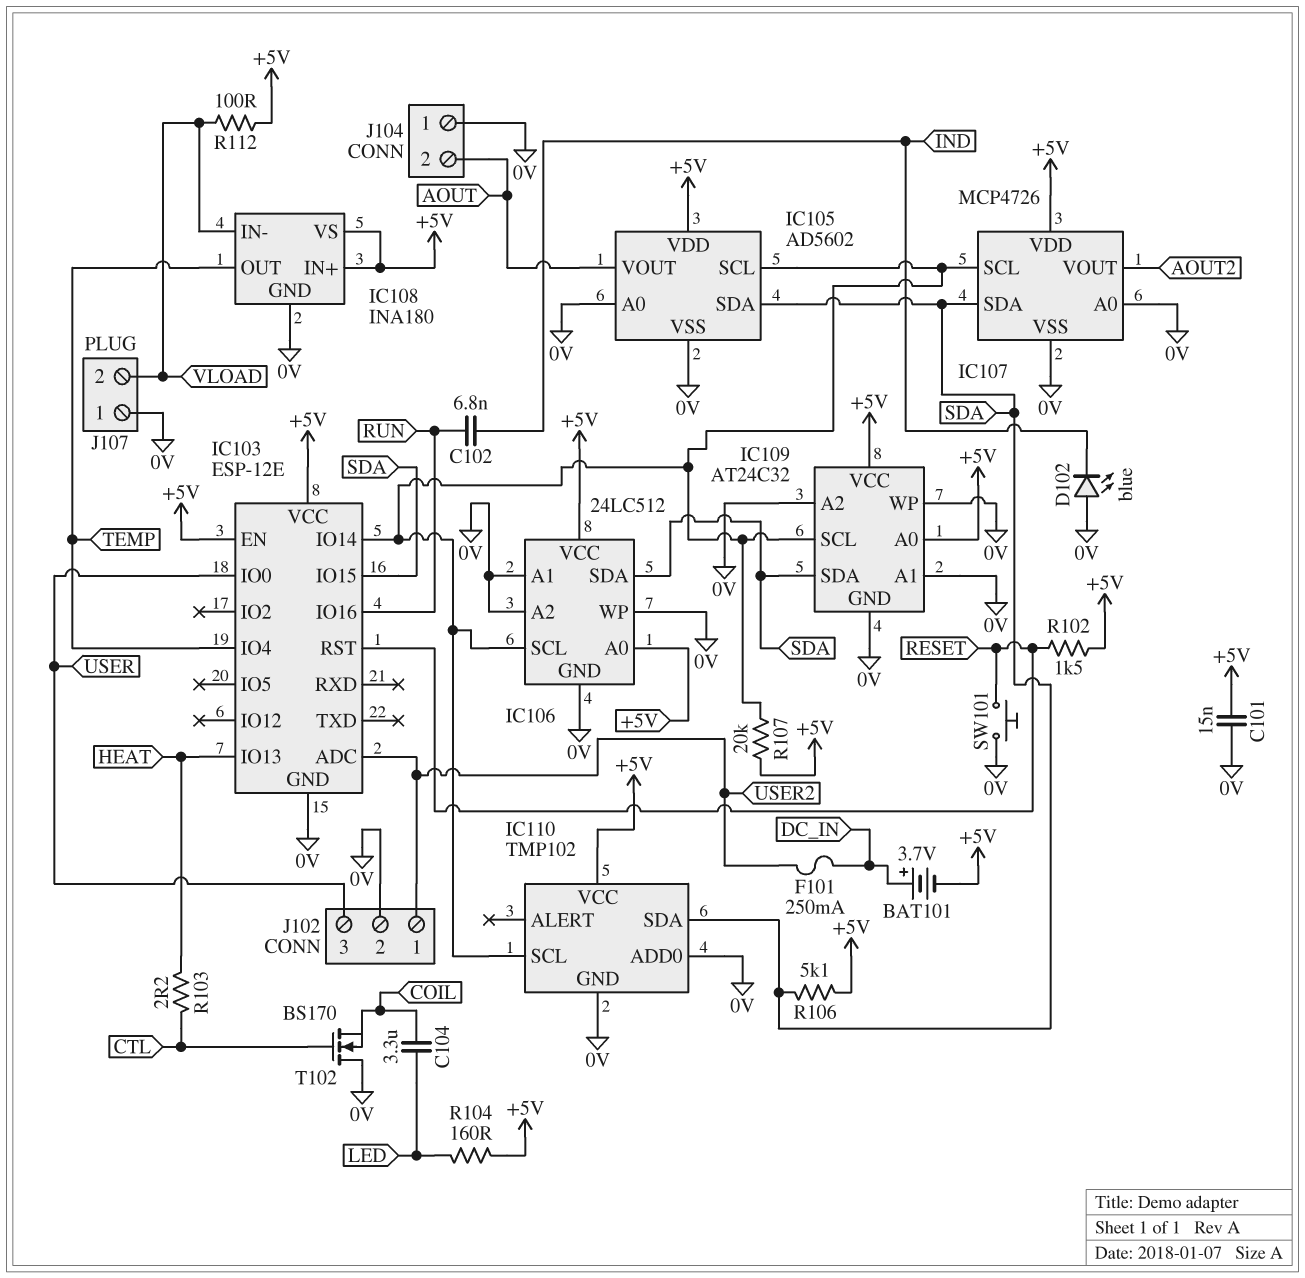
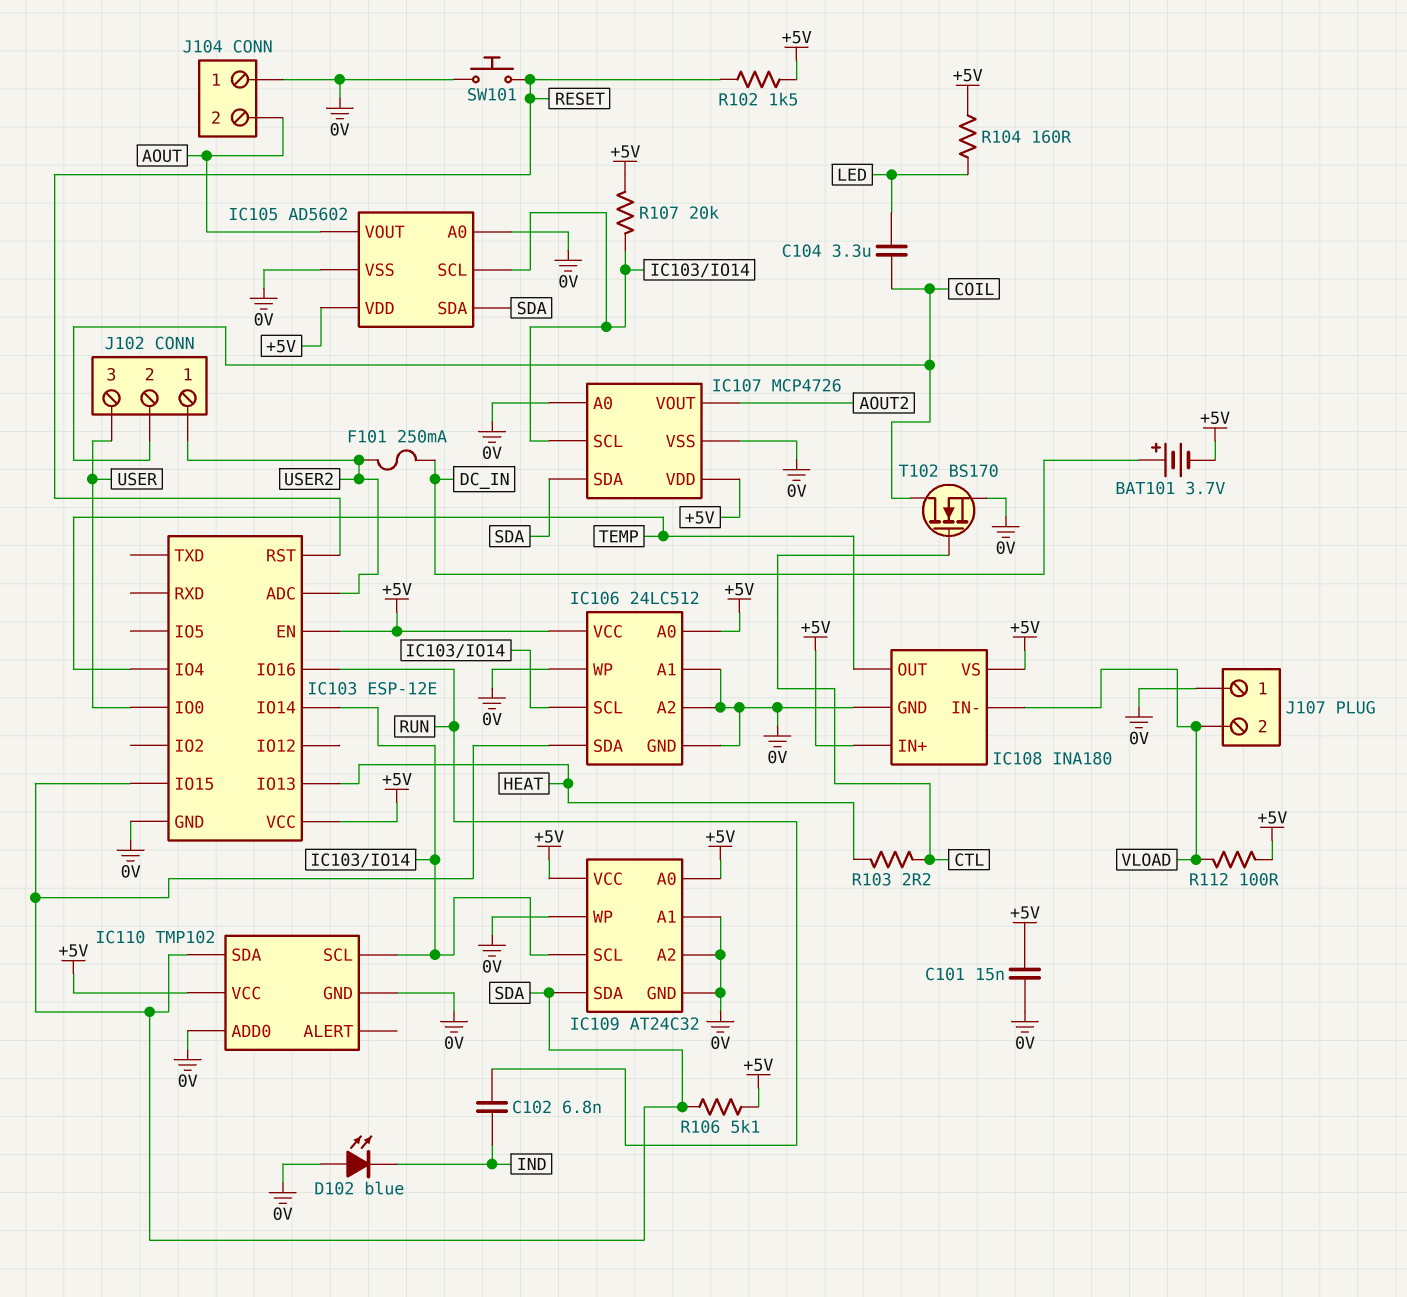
J102 pin 2: 0V -> COIL
T102: NMOS BS170 (G CTL, D 0V, S COIL) -> NMOS BS170 (G CTL, D COIL, S 0V)

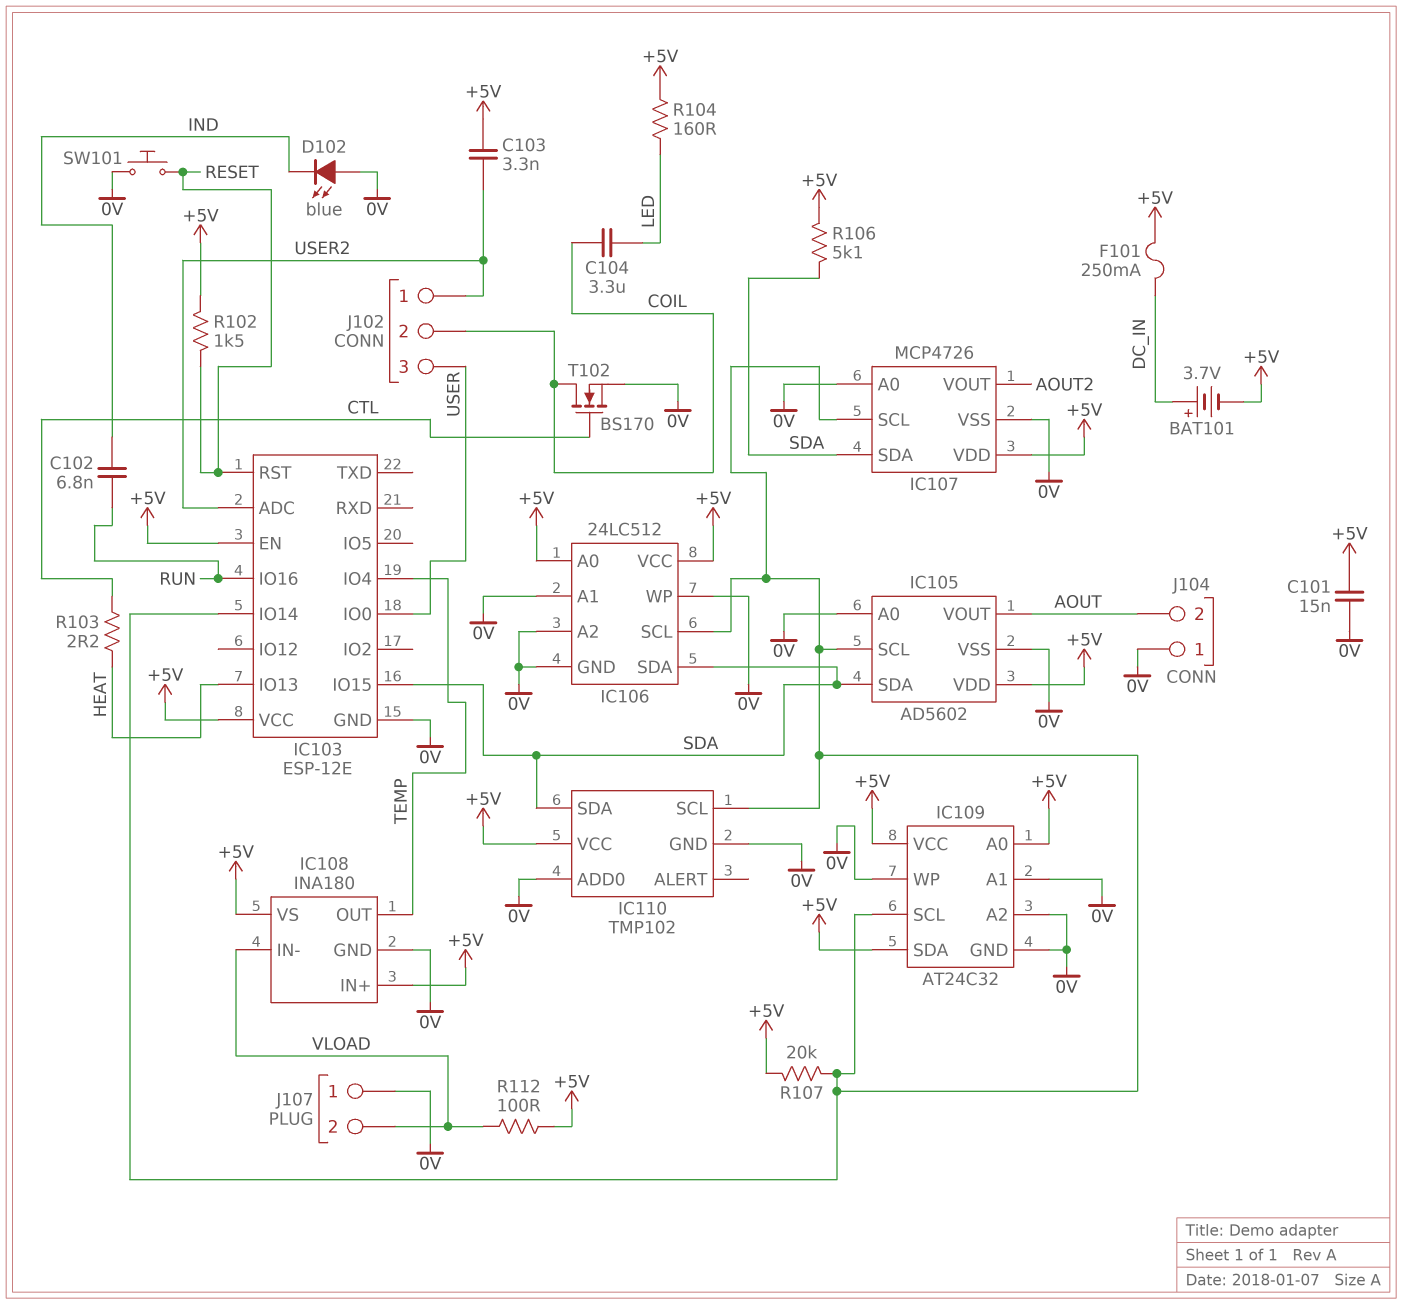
C103: none -> 3.3nF (+5V, USER2)
F101: 250mA (DC_IN, USER2) -> 250mA (+5V, DC_IN)
IC109 pin SDA: SDA -> +5V

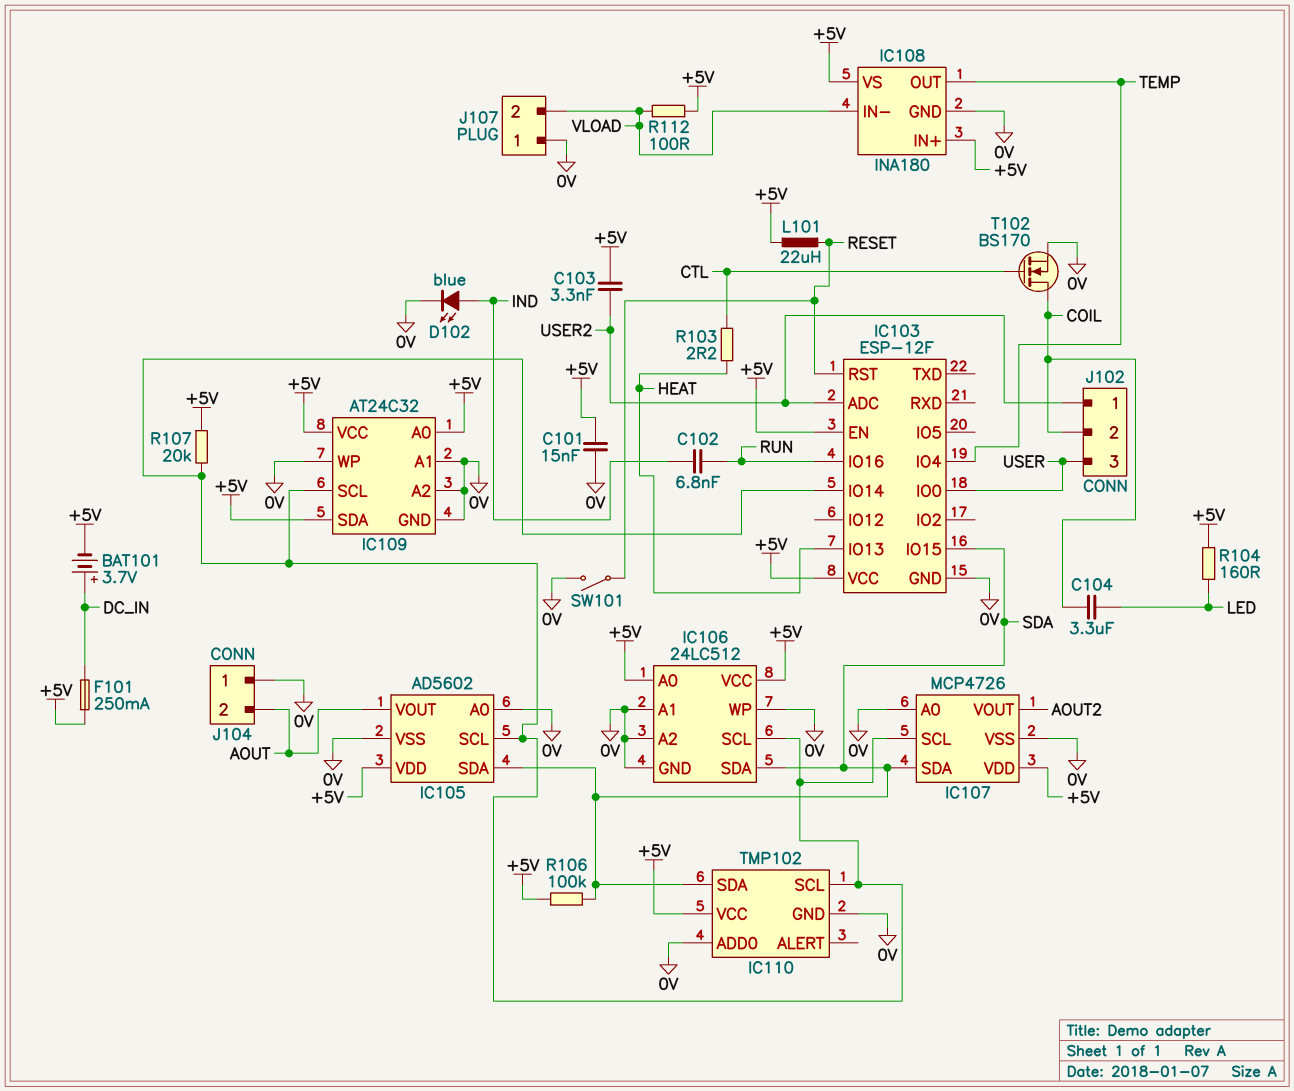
D102: LED blue (A 0V, K IND) -> LED blue (A IND, K 0V)
IC103: ESP-12E -> ESP-12F
L101: none -> 22uH (+5V, RESET)
R102: 1.5k (+5V, RESET) -> none
R106: 5.1k (+5V, SDA) -> 100k (+5V, SDA)
SW101: button (0V, RESET) -> switch (0V, RESET)

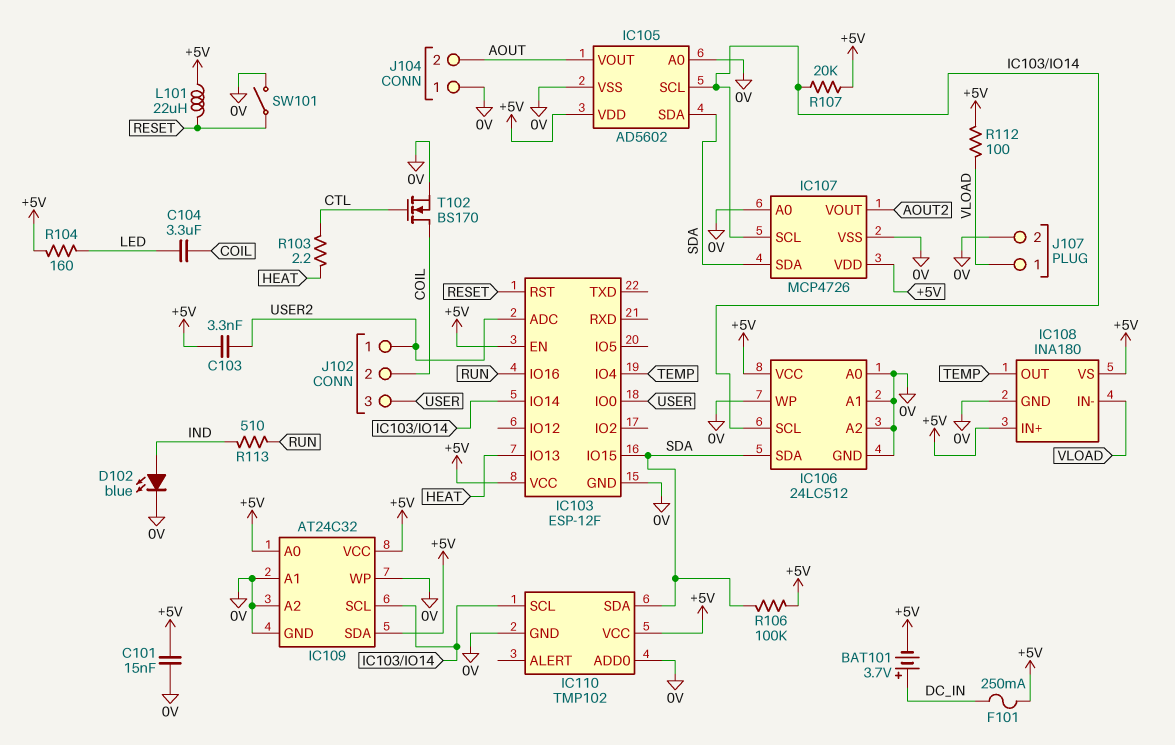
C102: 6.8nF (IND, RUN) -> none
IC106 pin A0: +5V -> 0V
J107 pin 1: 0V -> VLOAD
J107 pin 2: VLOAD -> 0V
R113: none -> 510 (IND, RUN)

